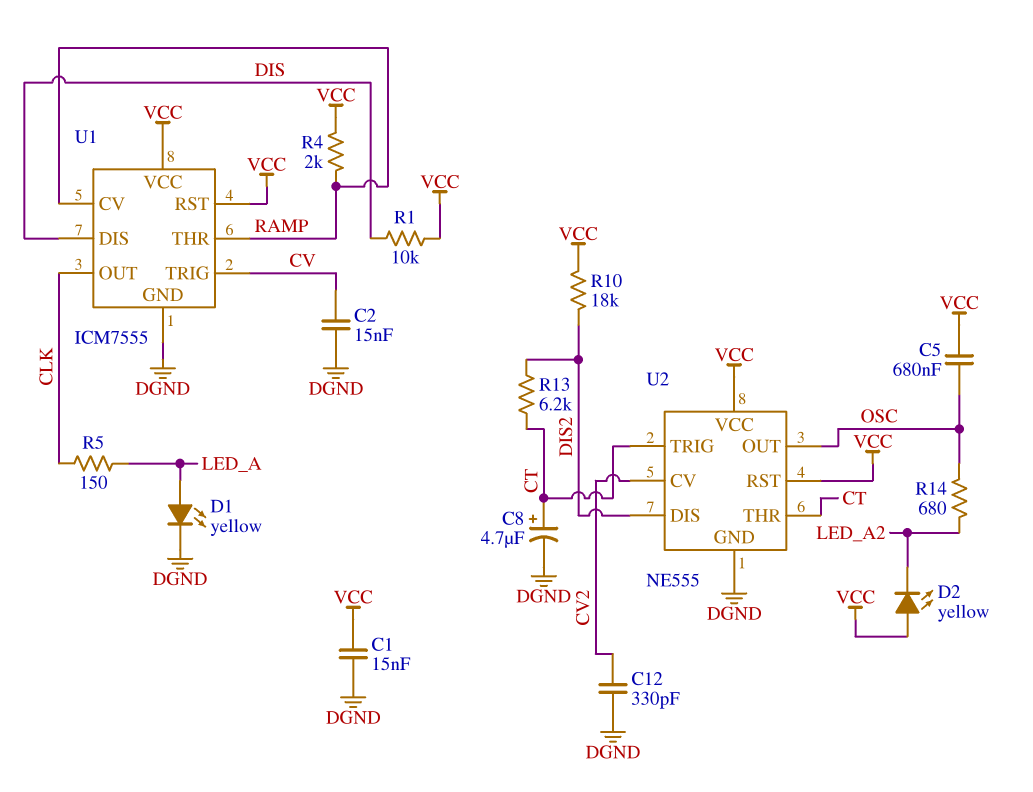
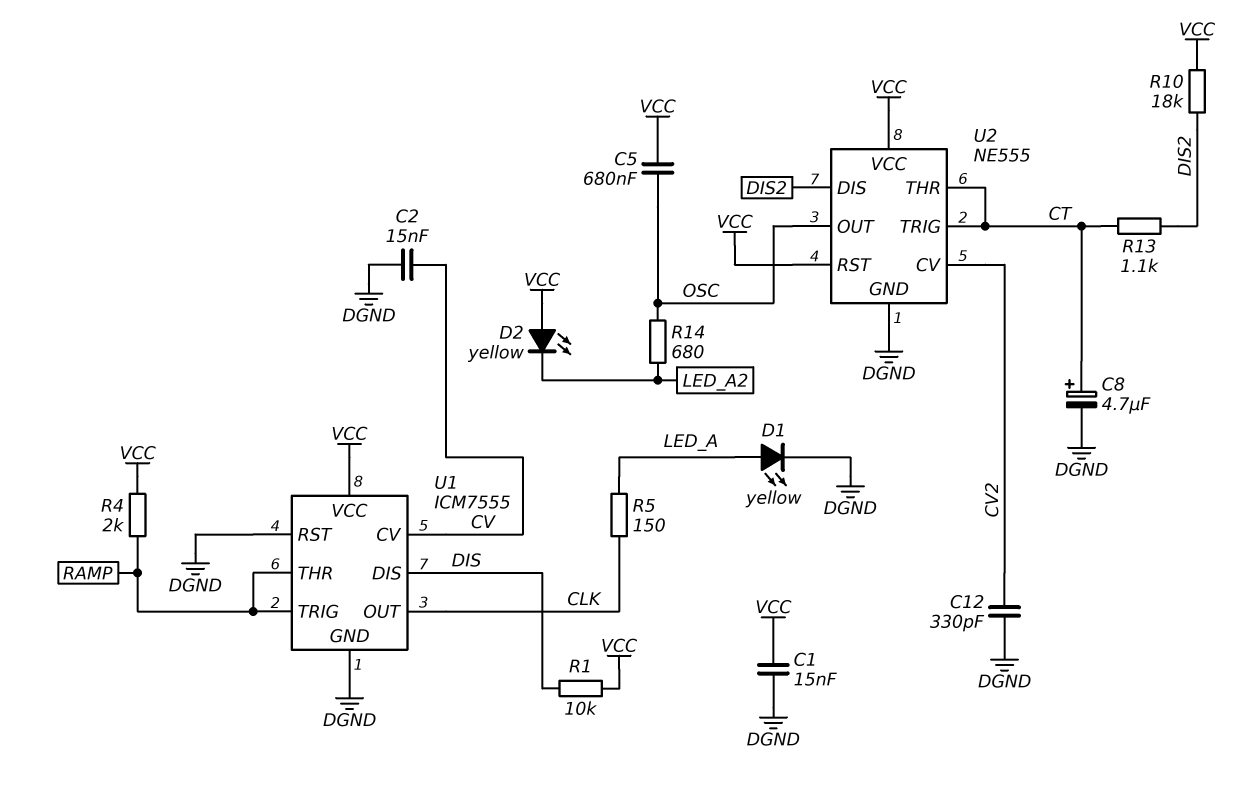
R13: 6.2k (CT, DIS2) -> 1.1k (CT, DIS2)
U1 pin CV: RAMP -> CV
U1 pin RST: VCC -> DGND
U1 pin TRIG: CV -> RAMP

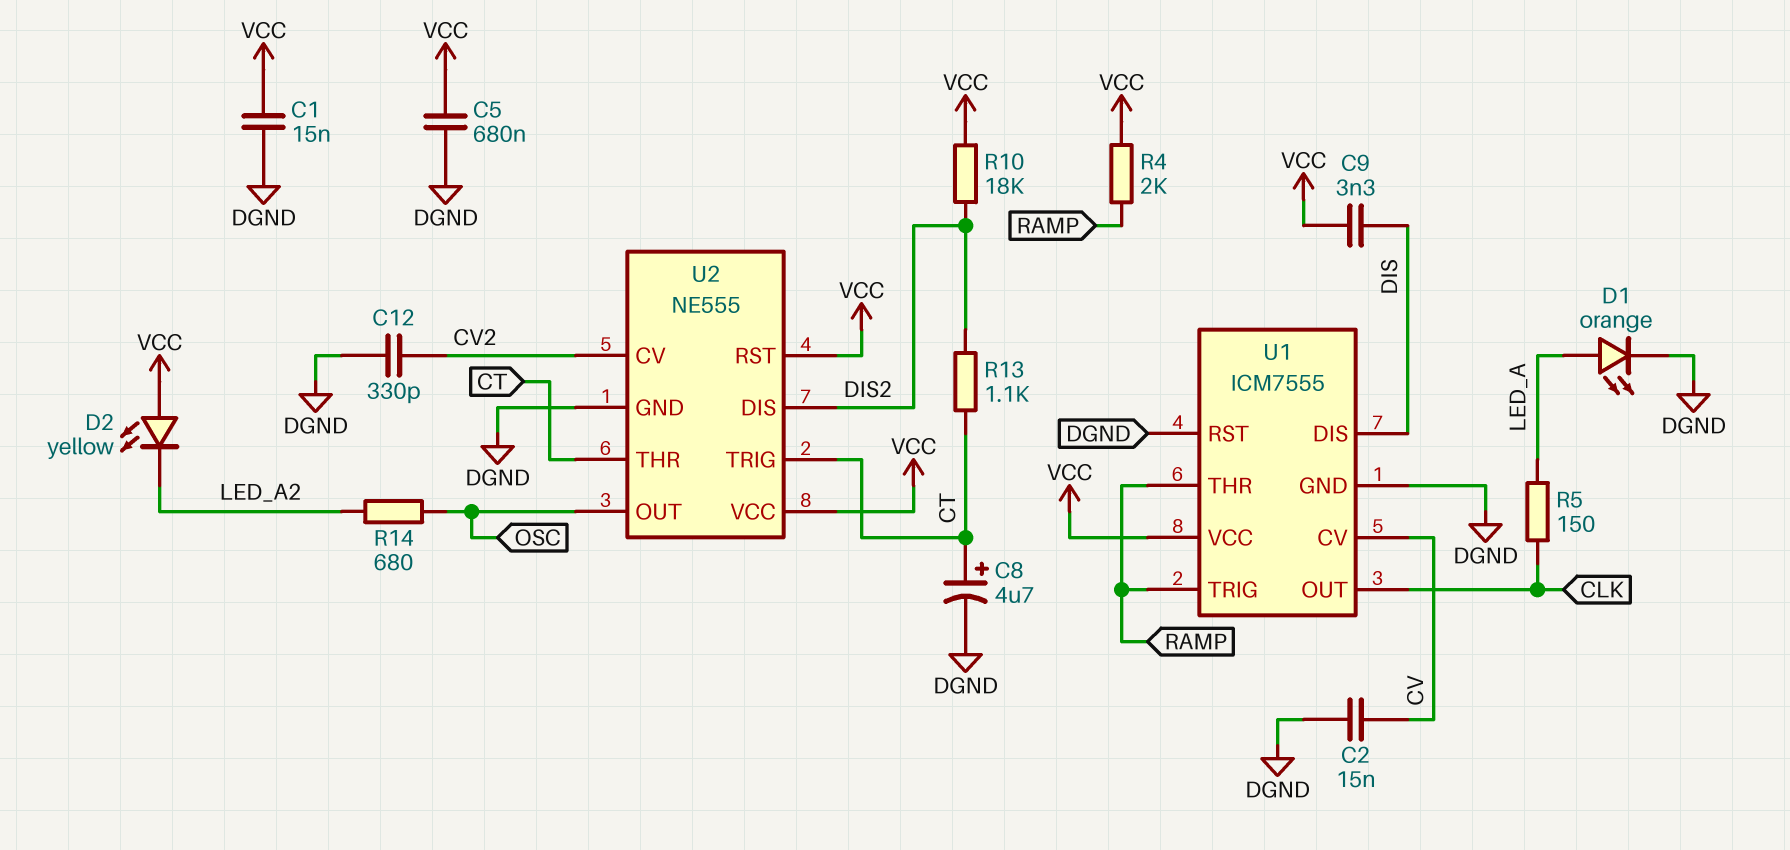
C5: 680nF (OSC, VCC) -> 680nF (DGND, VCC)
C9: none -> 3.3nF (DIS, VCC)
D1: LED yellow (A LED_A, K DGND) -> LED orange (A LED_A, K DGND)
R1: 10k (DIS, VCC) -> none

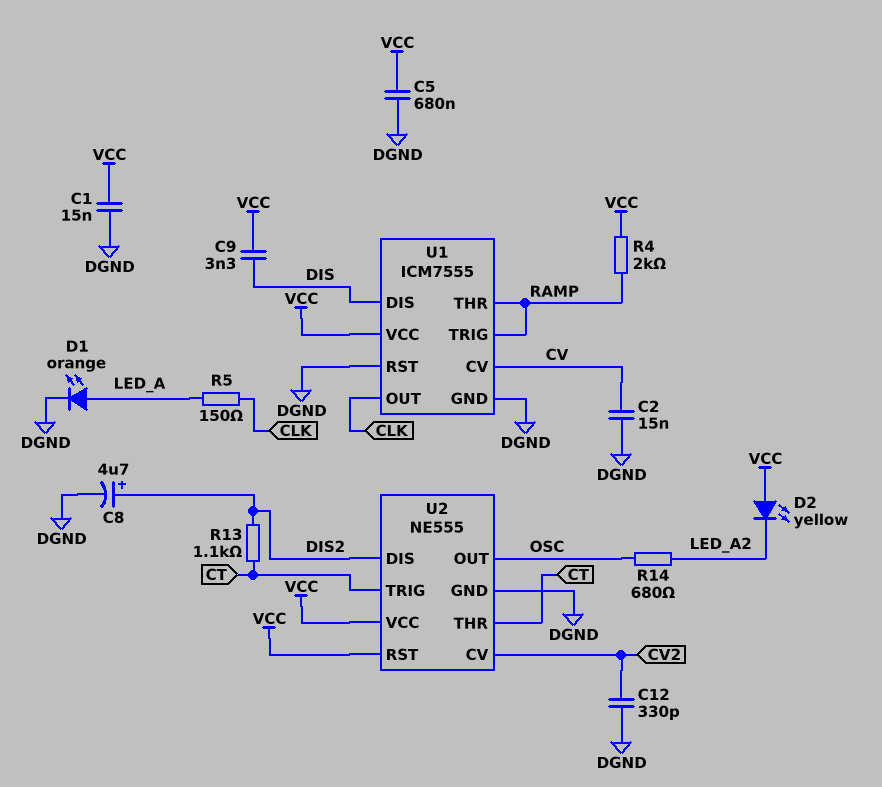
C8: 4.7uF (plus CT, minus DGND) -> 4.7uF (plus DIS2, minus DGND)
R10: 18k (DIS2, VCC) -> none

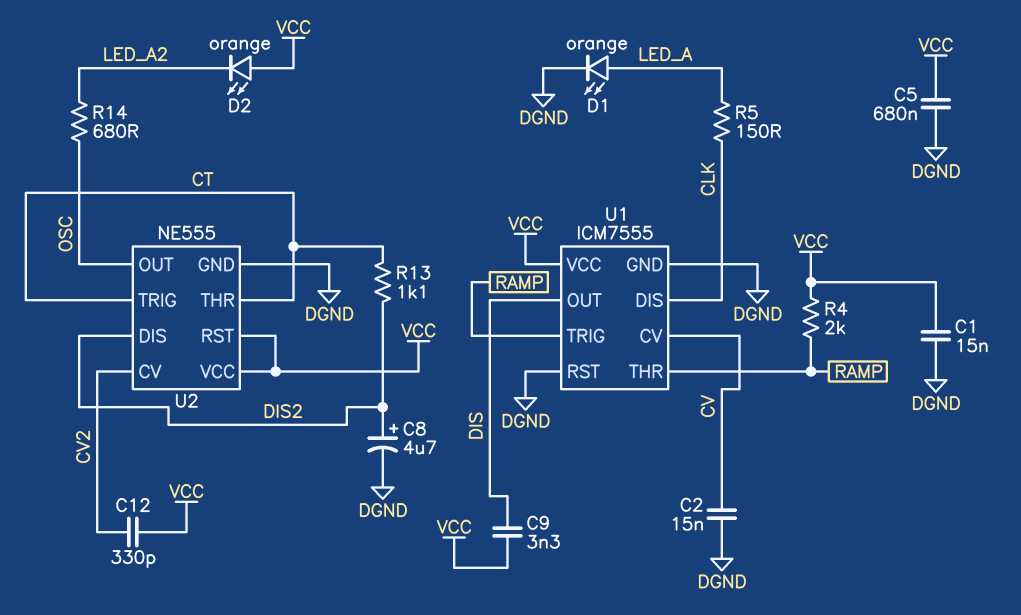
C12: 330pF (CV2, DGND) -> 330pF (CV2, VCC)
D2: LED yellow (A VCC, K LED_A2) -> LED orange (A VCC, K LED_A2)
U1 pin DIS: DIS -> CLK
U1 pin OUT: CLK -> DIS

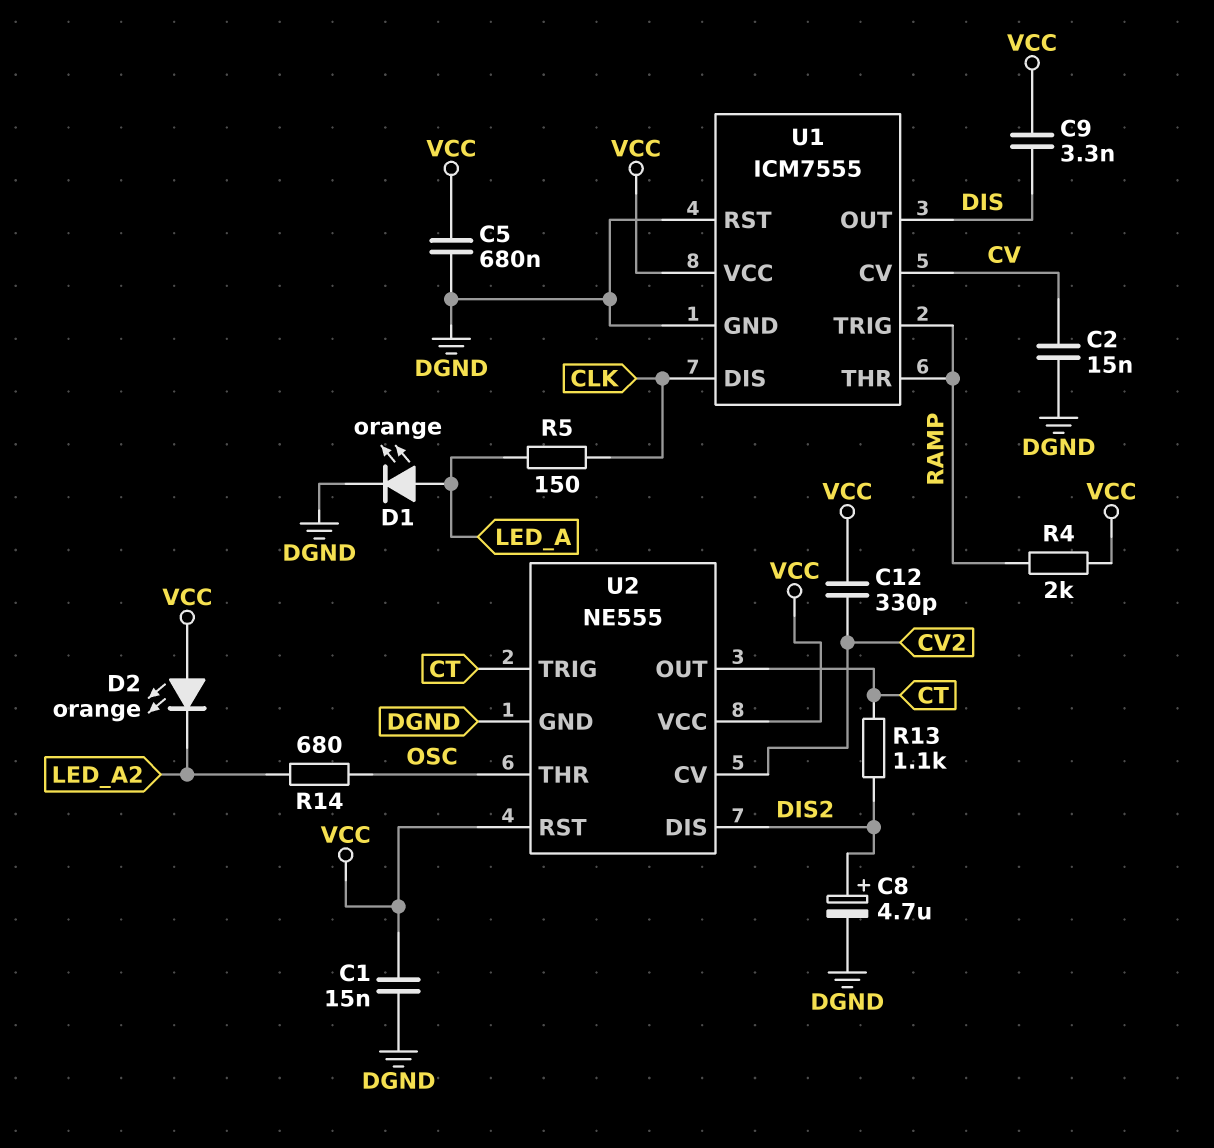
U2 pin OUT: OSC -> CT
U2 pin THR: CT -> OSC

